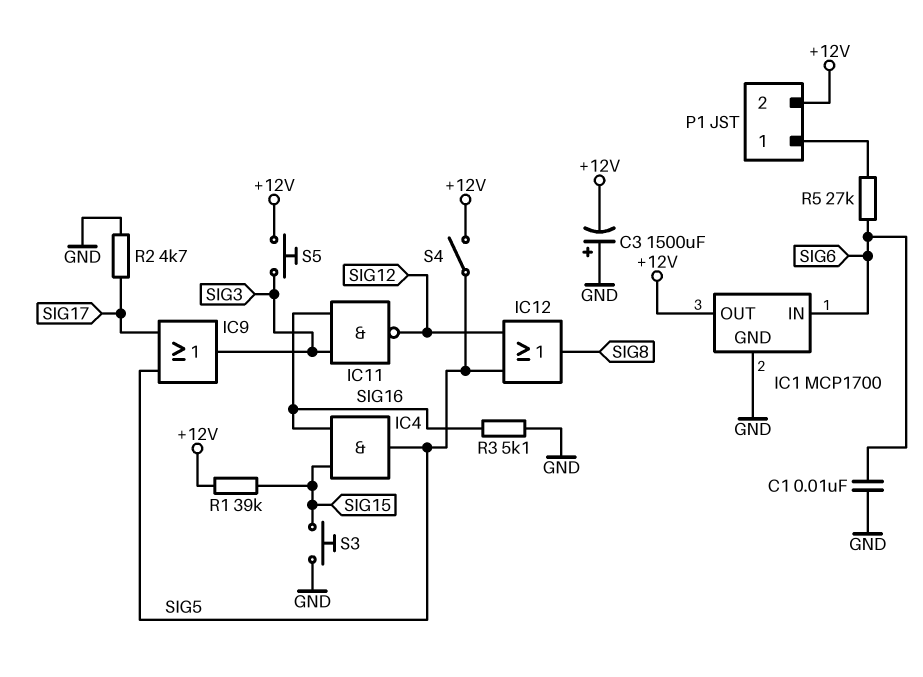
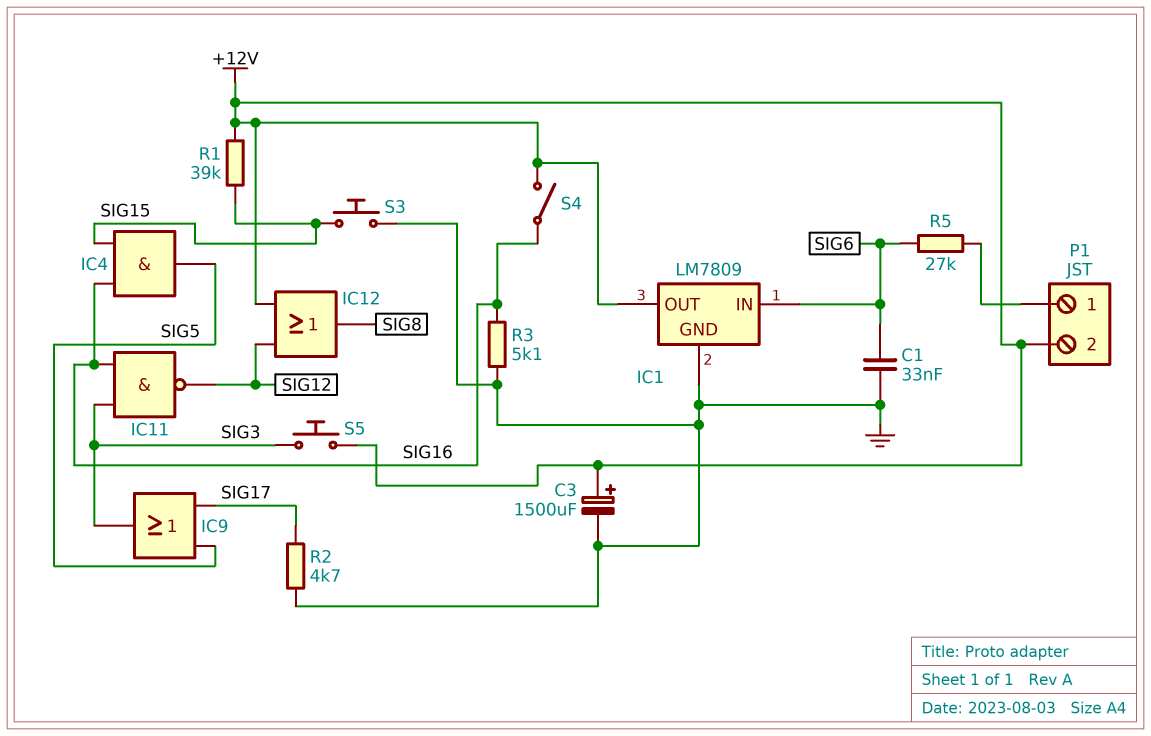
C1: 10nF (GND, SIG6) -> 33nF (GND, SIG6)
C3: 1500uF (plus GND, minus +12V) -> 1500uF (plus +12V, minus GND)
IC1: MCP1700 -> LM7809
IC12: OR (in SIG5, in SIG12, out SIG8) -> OR (in +12V, in SIG12, out SIG8)
S4: switch (+12V, SIG5) -> switch (+12V, SIG16)

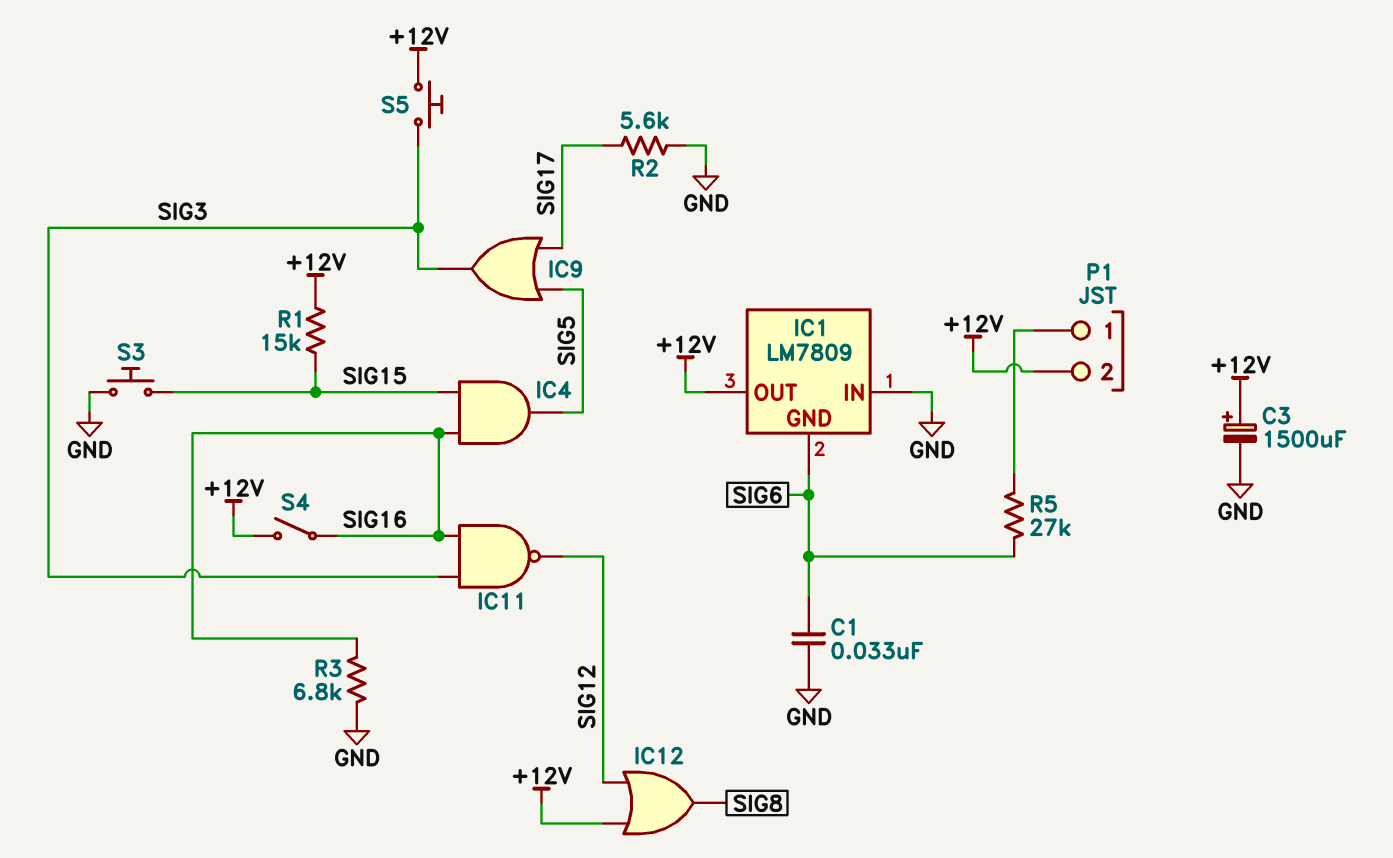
IC1 pin GND: GND -> SIG6
IC1 pin IN: SIG6 -> GND
R1: 39k (+12V, SIG15) -> 15k (+12V, SIG15)
R2: 4.7k (GND, SIG17) -> 5.6k (GND, SIG17)
R3: 5.1k (GND, SIG16) -> 6.8k (GND, SIG16)

